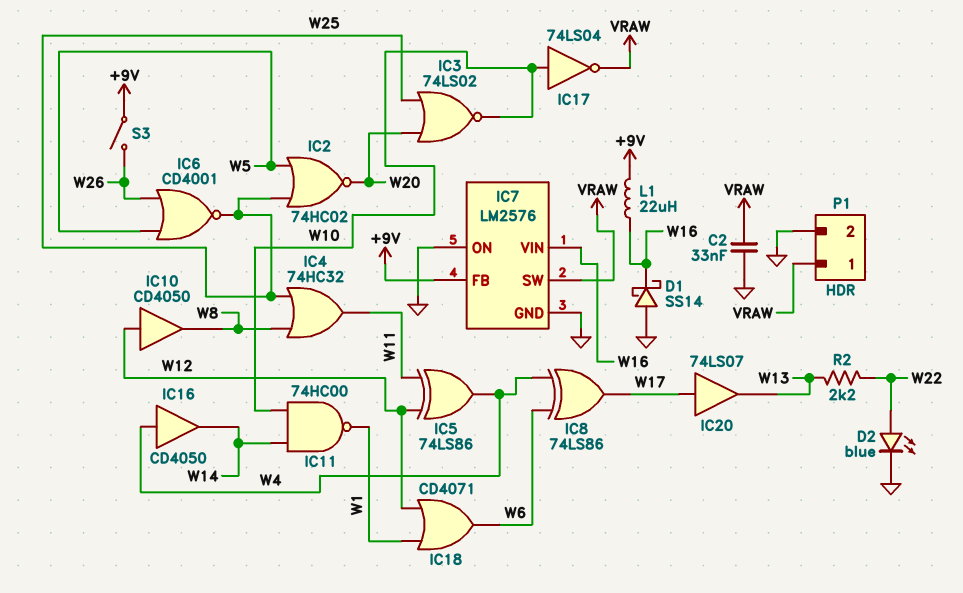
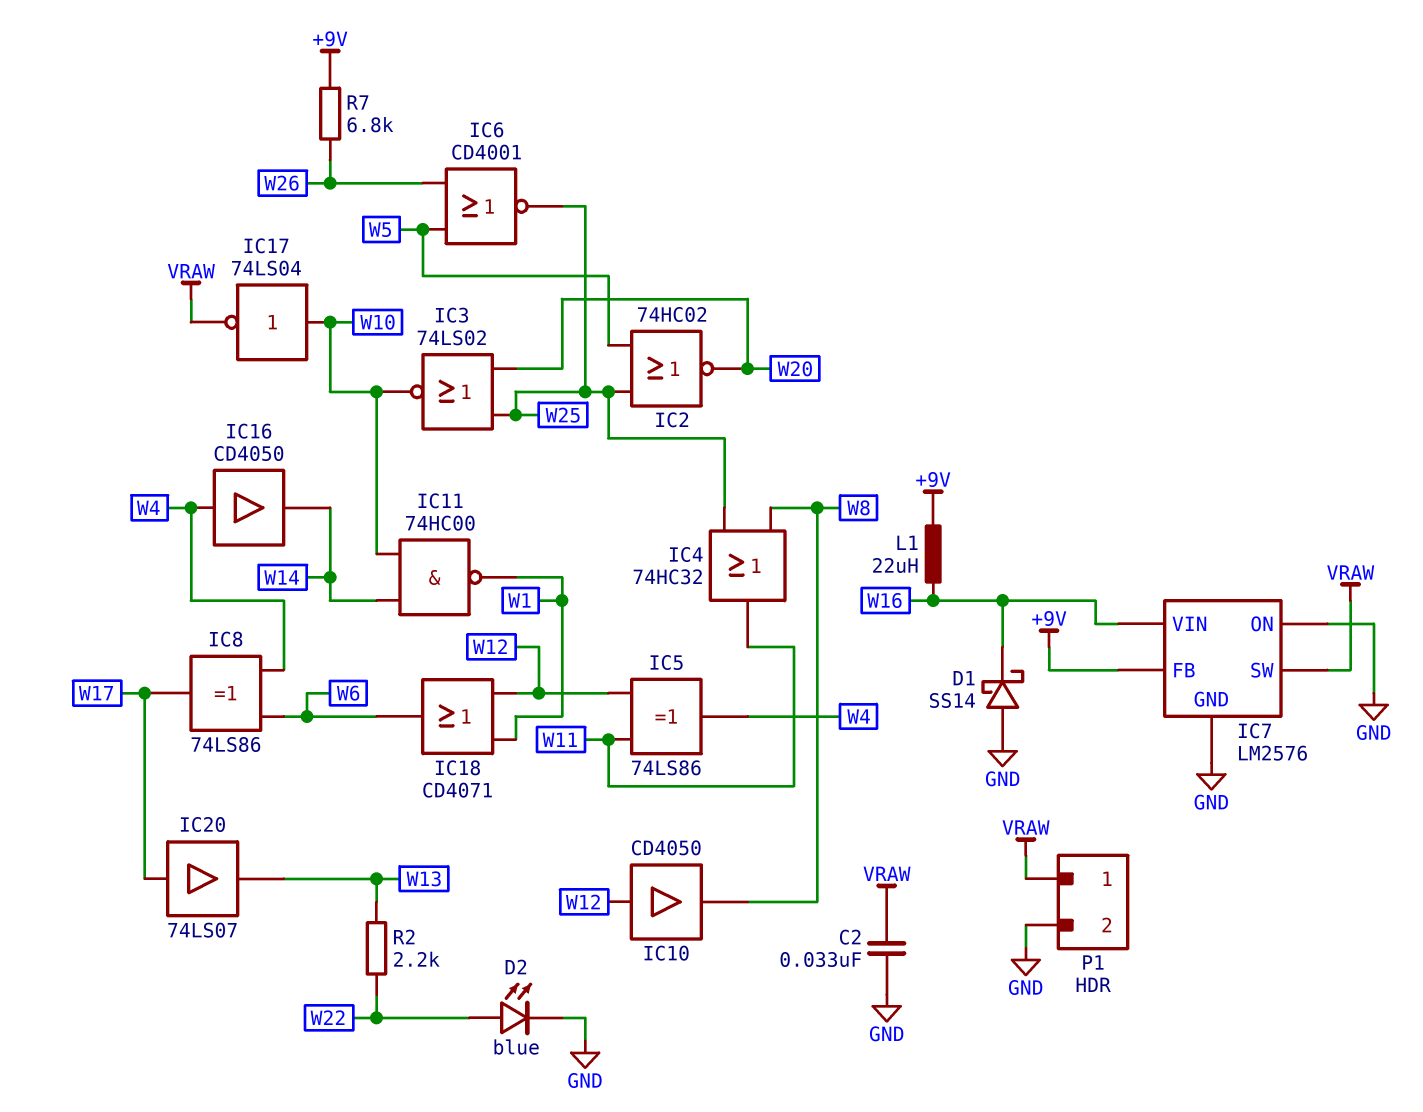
R7: none -> 6.8k (+9V, W26)
S3: switch (+9V, W26) -> none

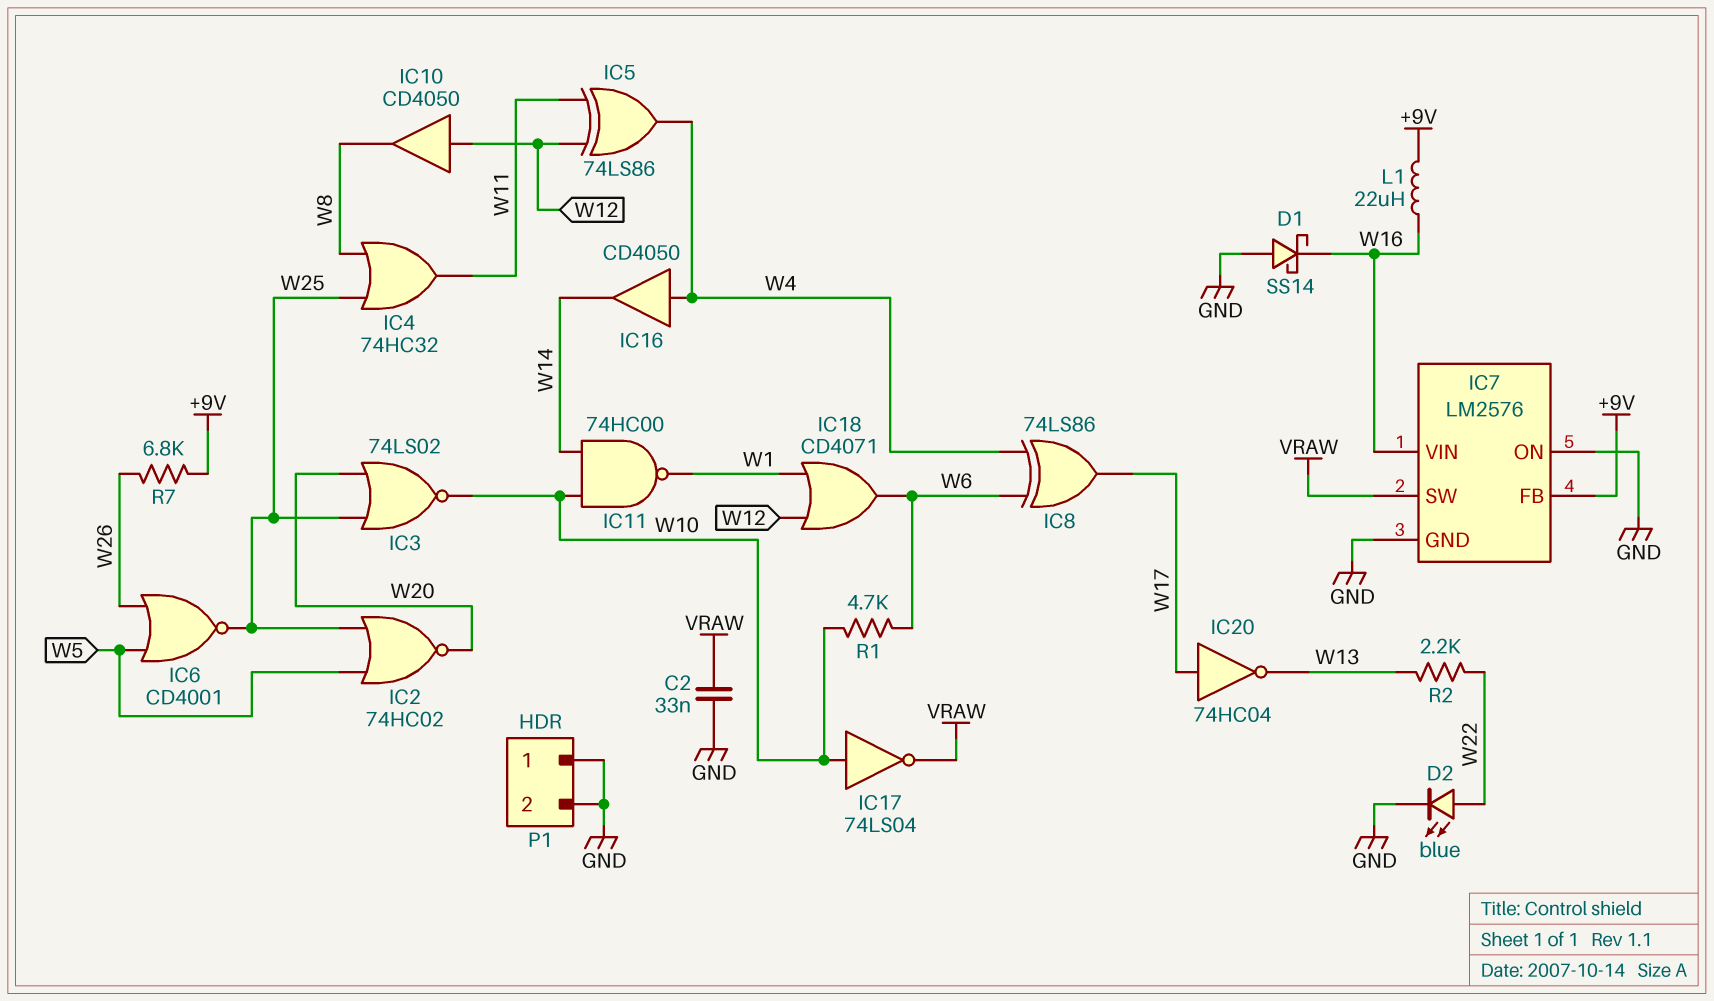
IC20: buffer 74LS07 (in W17, out W13) -> NOT 74HC04 (in W17, out W13)
P1 pin 1: VRAW -> GND
R1: none -> 4.7k (W6, W10)

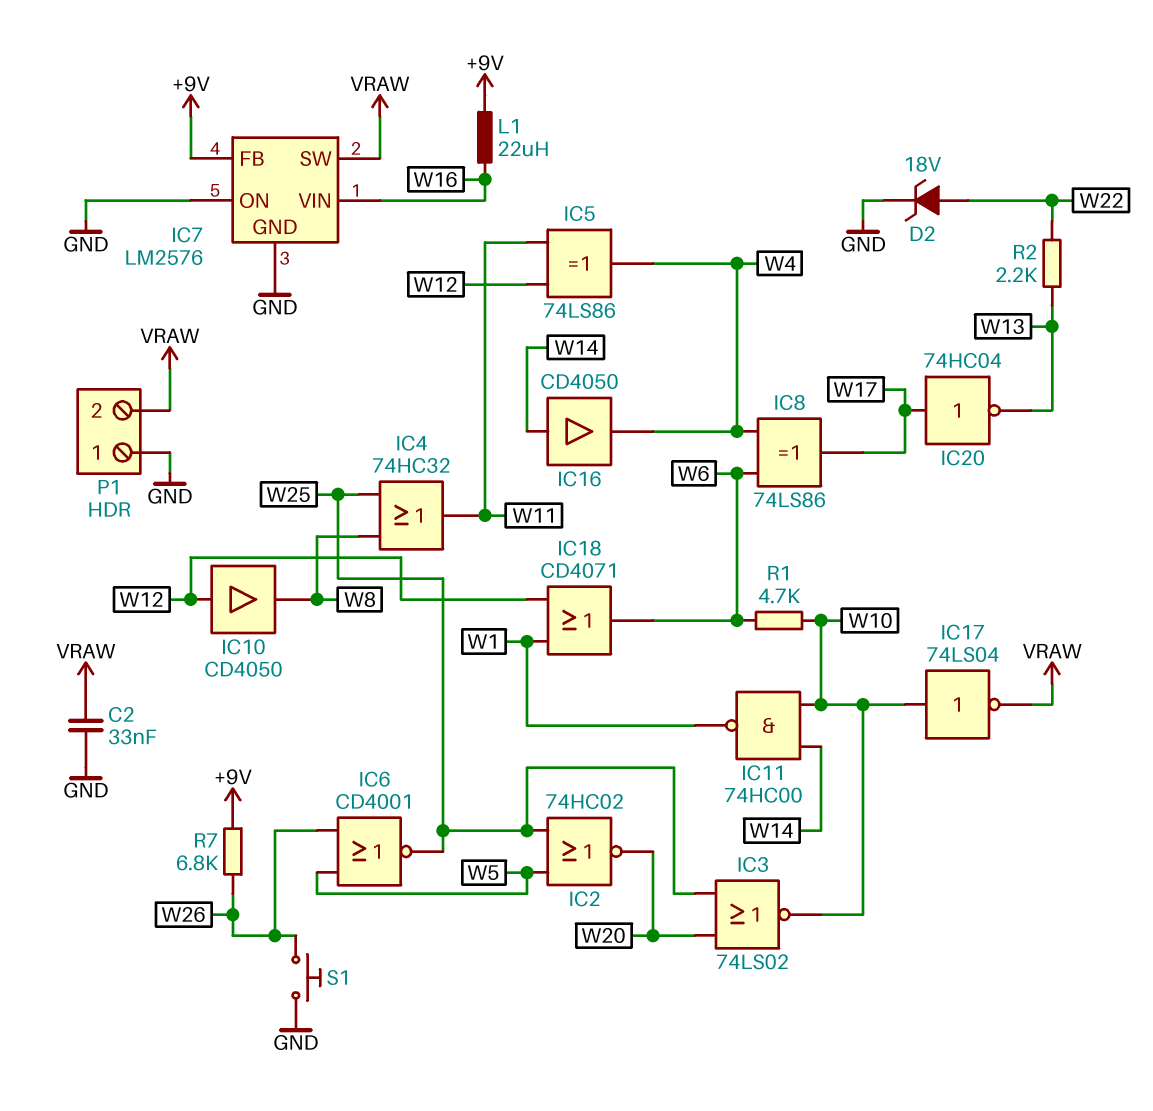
D1: schottky SS14 (A GND, K W16) -> none
D2: LED blue (A W22, K GND) -> zener 18V (A W22, K GND)
IC16: buffer CD4050 (in W4, out W14) -> buffer CD4050 (in W14, out W4)
P1 pin 2: GND -> VRAW
S1: none -> button (GND, W26)

